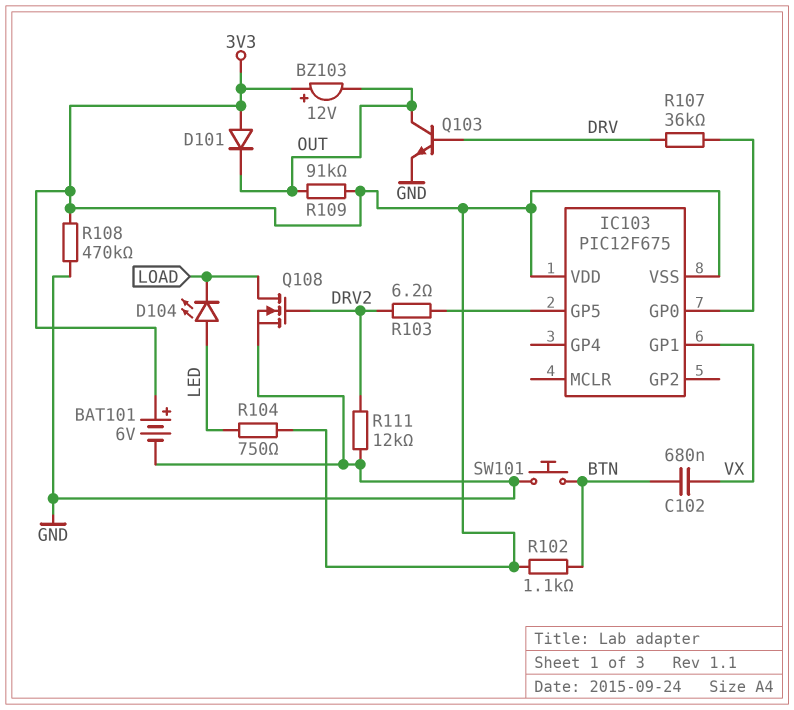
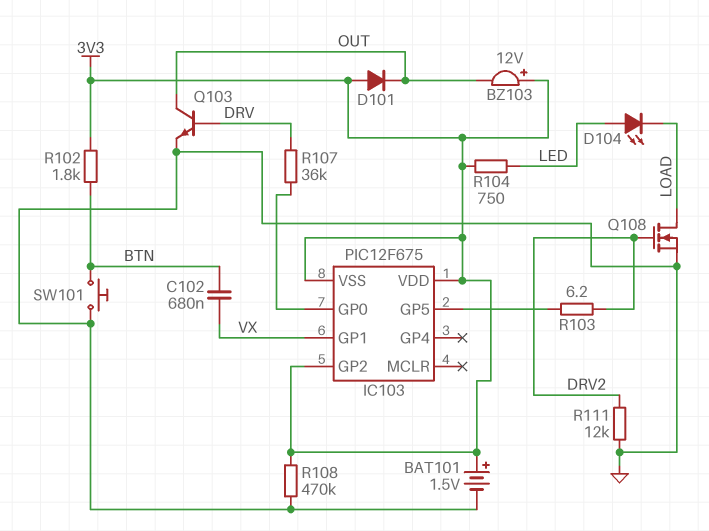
BAT101: 6V (plus 3V3, minus GND) -> 1.5V (plus 3V3, minus GND)
IC103 pin GP2: none -> 3V3
R102: 1.1k (3V3, BTN) -> 1.8k (3V3, BTN)
R109: 91k (3V3, OUT) -> none

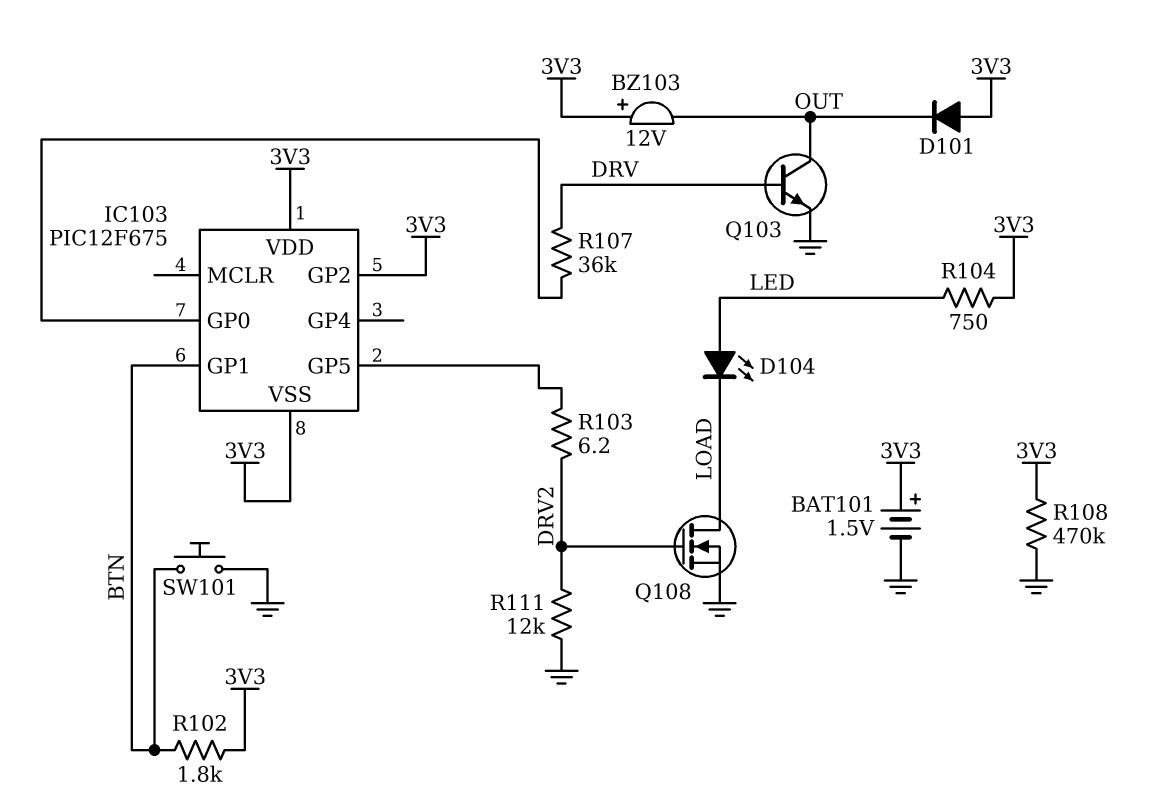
C102: 680nF (BTN, VX) -> none
IC103 pin GP1: VX -> BTN

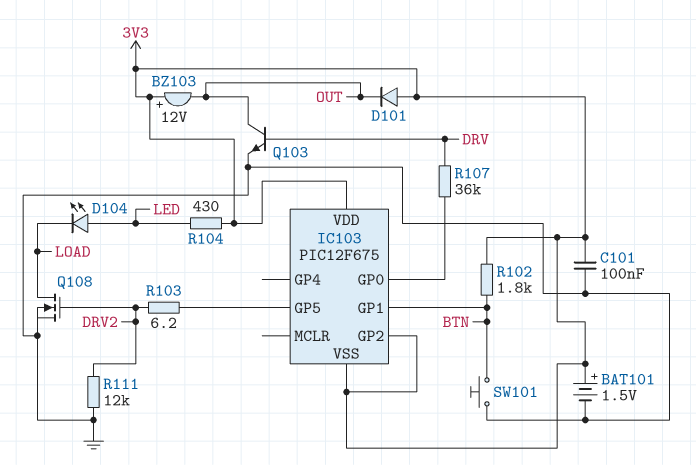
C101: none -> 100nF (3V3, GND)
R104: 750 (3V3, LED) -> 430 (3V3, LED)
R108: 470k (3V3, GND) -> none

